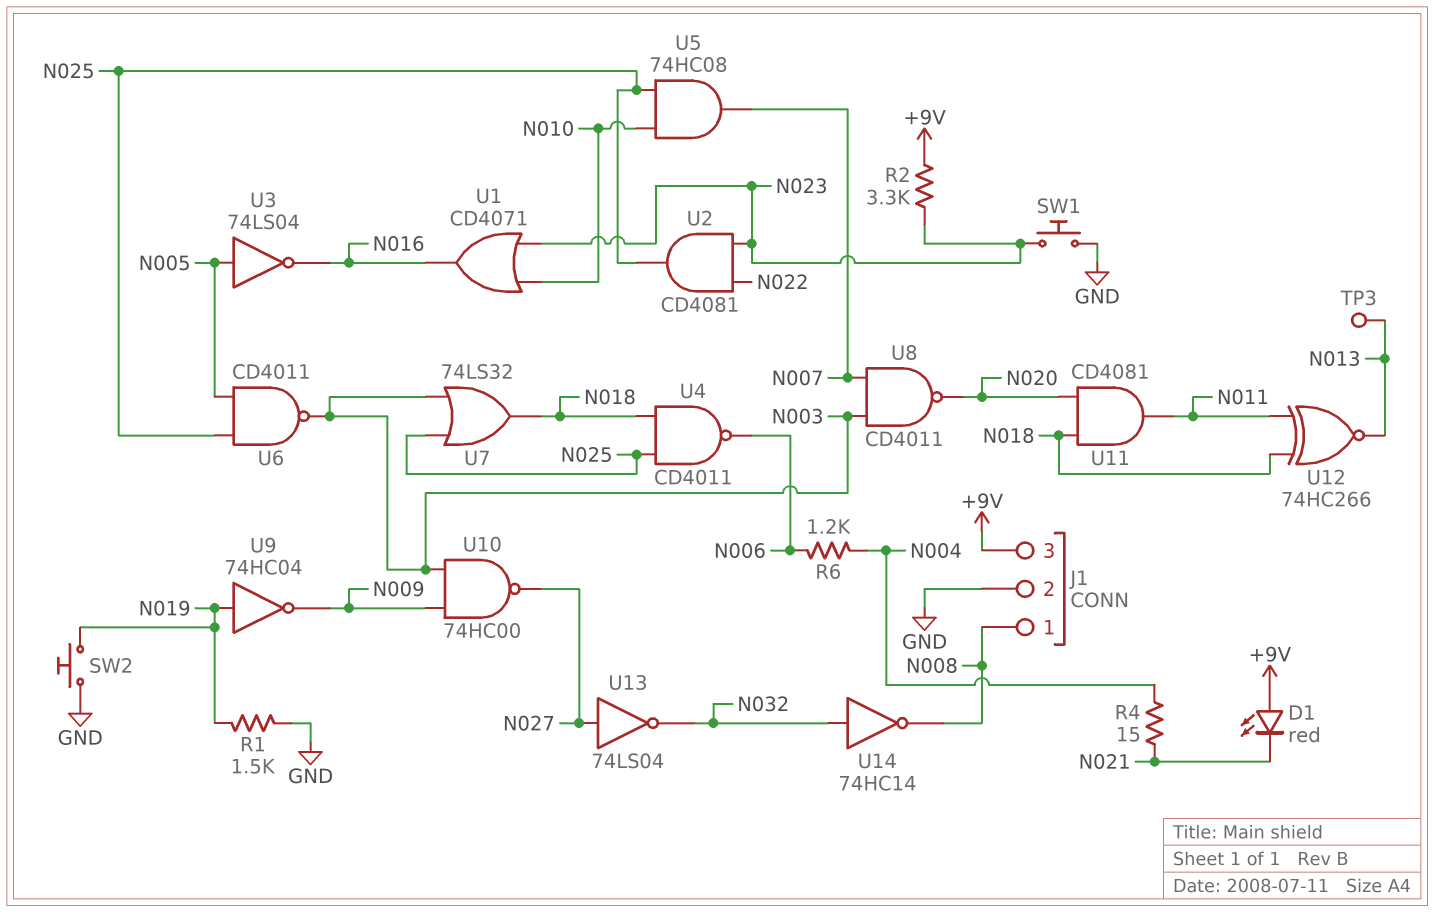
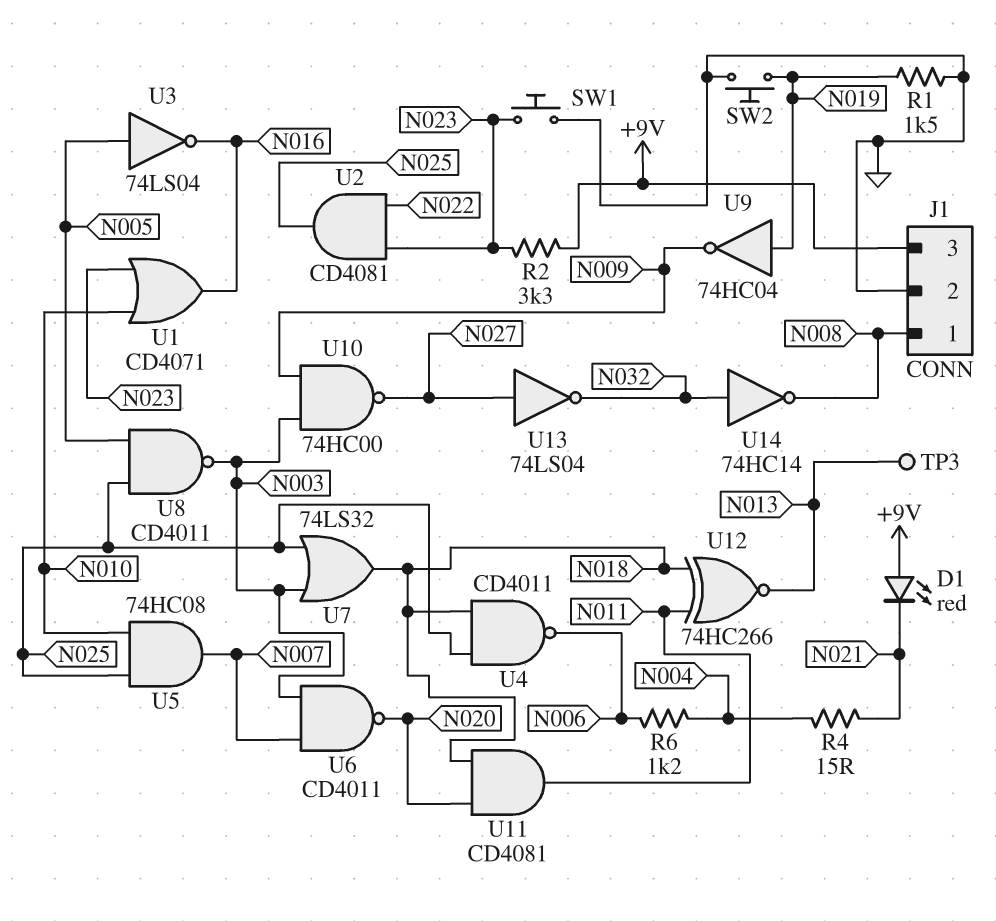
U6: NAND CD4011 (in N005, in N025, out N003) -> NAND CD4011 (in N003, in N007, out N020)
U8: NAND CD4011 (in N003, in N007, out N020) -> NAND CD4011 (in N005, in N025, out N003)

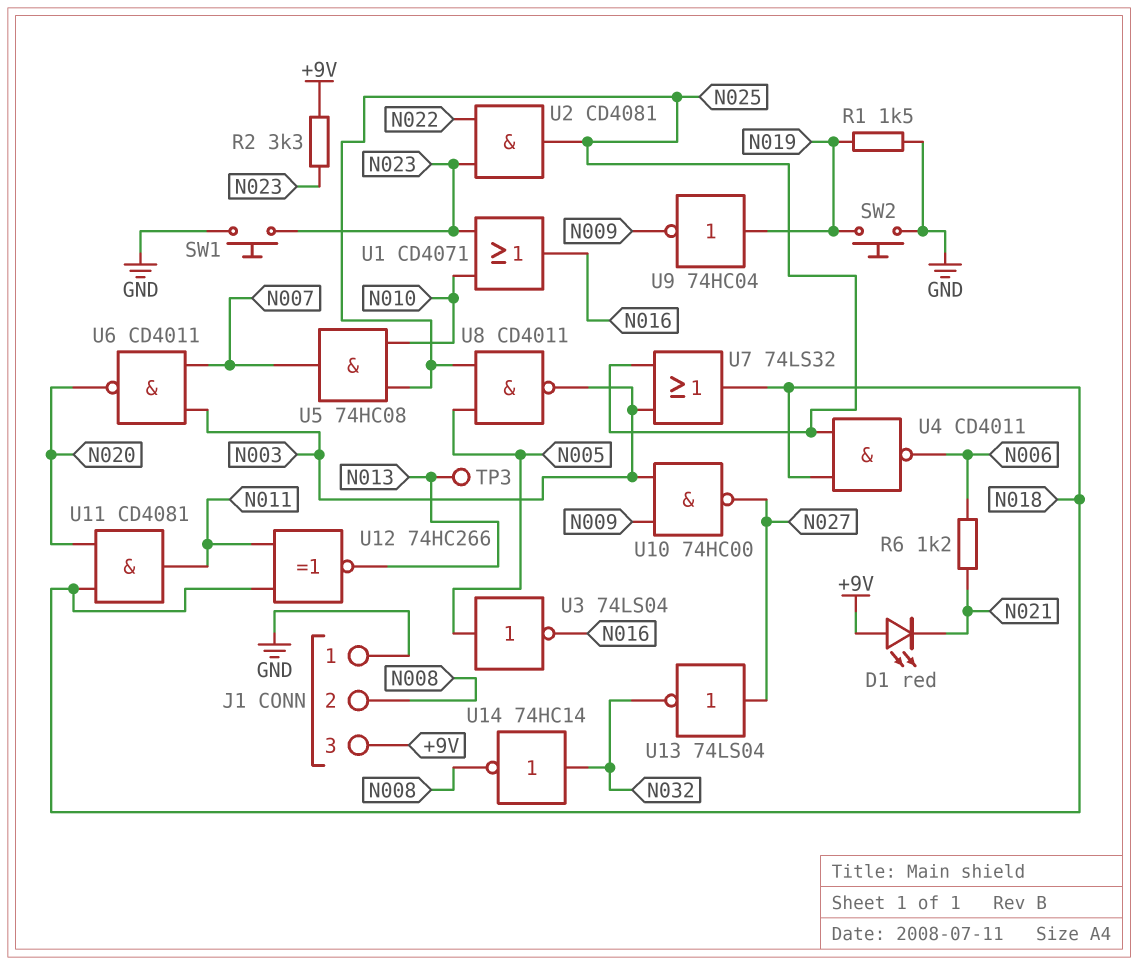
J1 pin 1: N008 -> GND
J1 pin 2: GND -> N008
R4: 15 (N004, N021) -> none
R6: 1.2k (N004, N006) -> 1.2k (N006, N021)

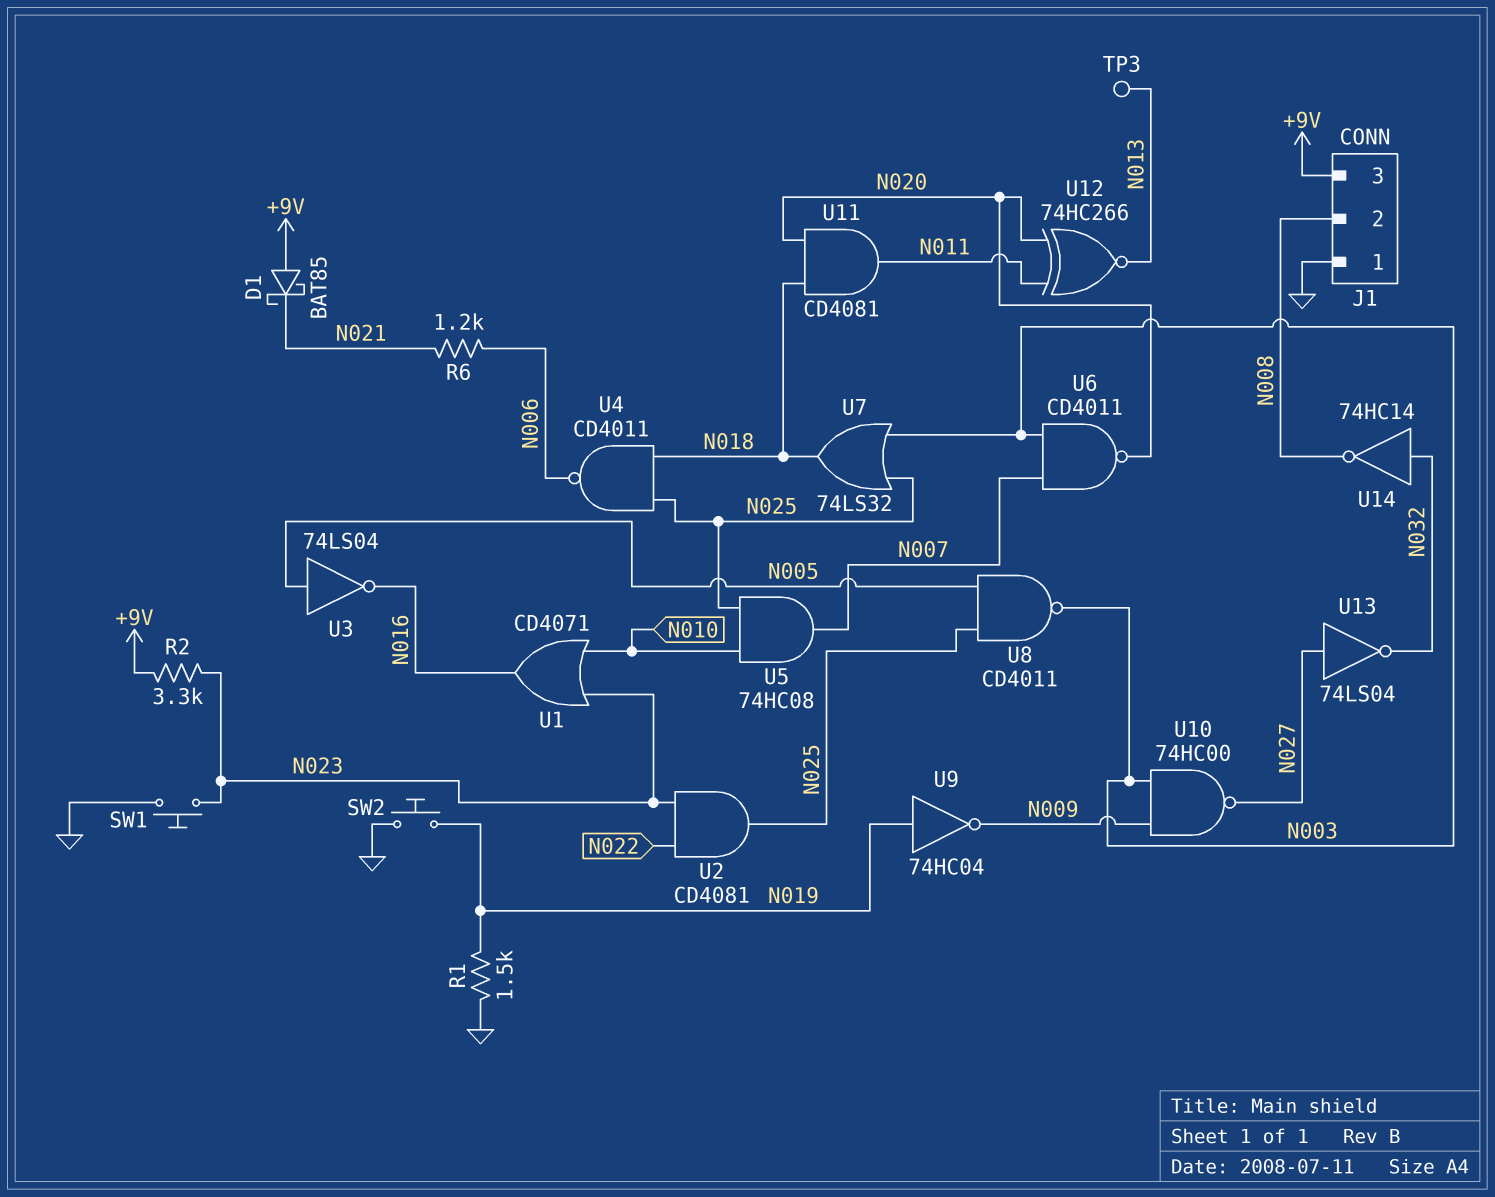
D1: LED red (A +9V, K N021) -> schottky BAT85 (A +9V, K N021)
U12: XNOR 74HC266 (in N011, in N018, out N013) -> XNOR 74HC266 (in N011, in N020, out N013)

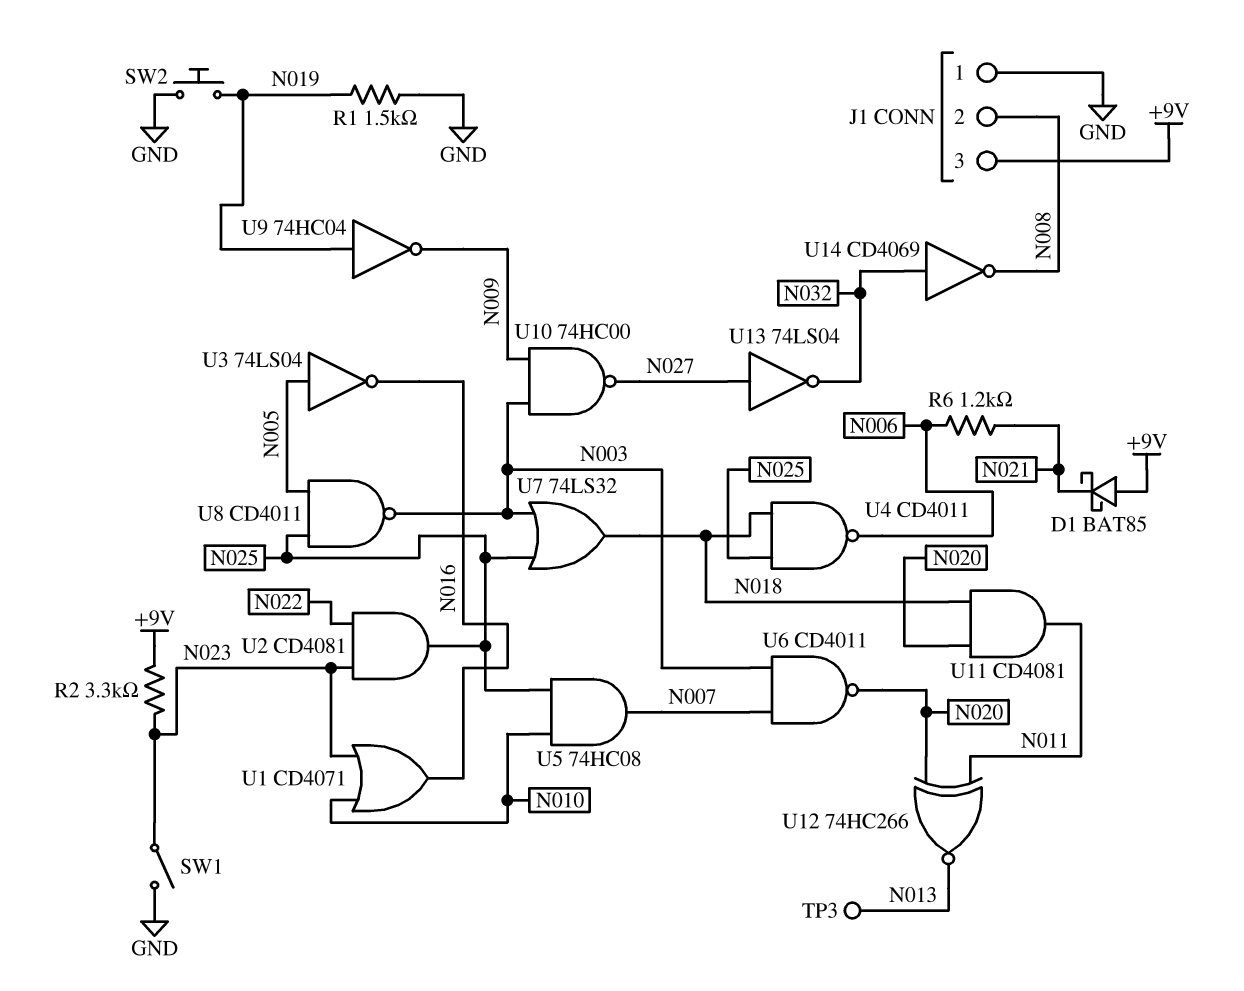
SW1: button (GND, N023) -> switch (GND, N023)
U14: NOT 74HC14 (in N032, out N008) -> NOT CD4069 (in N032, out N008)

